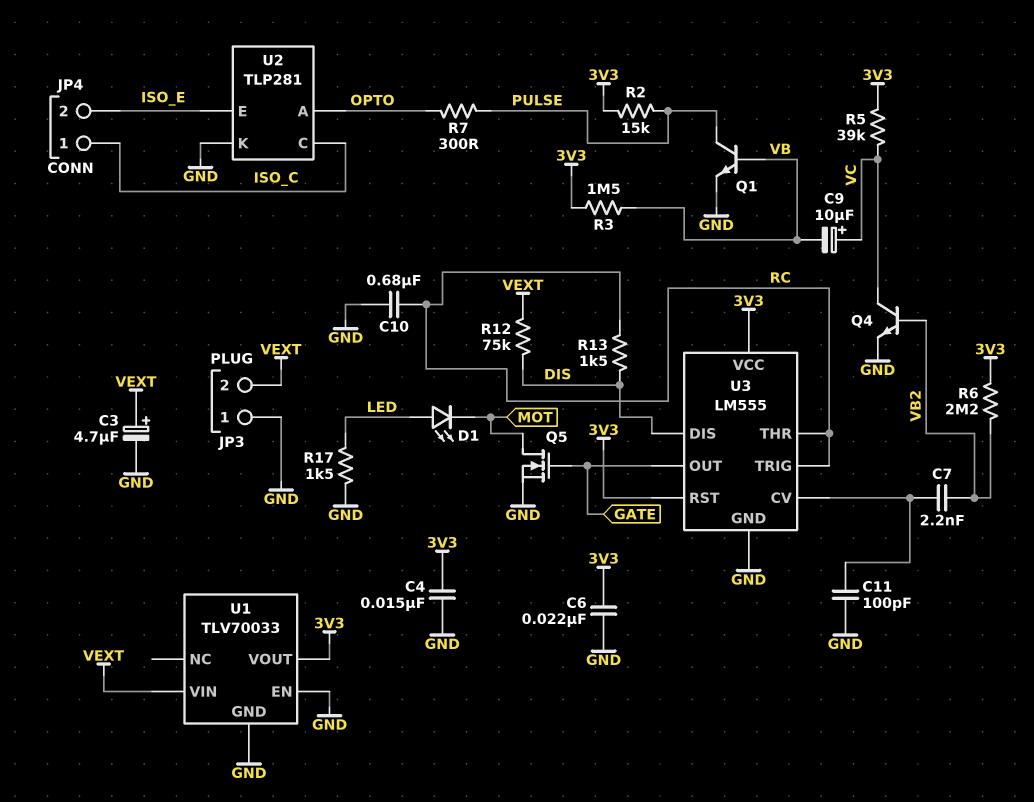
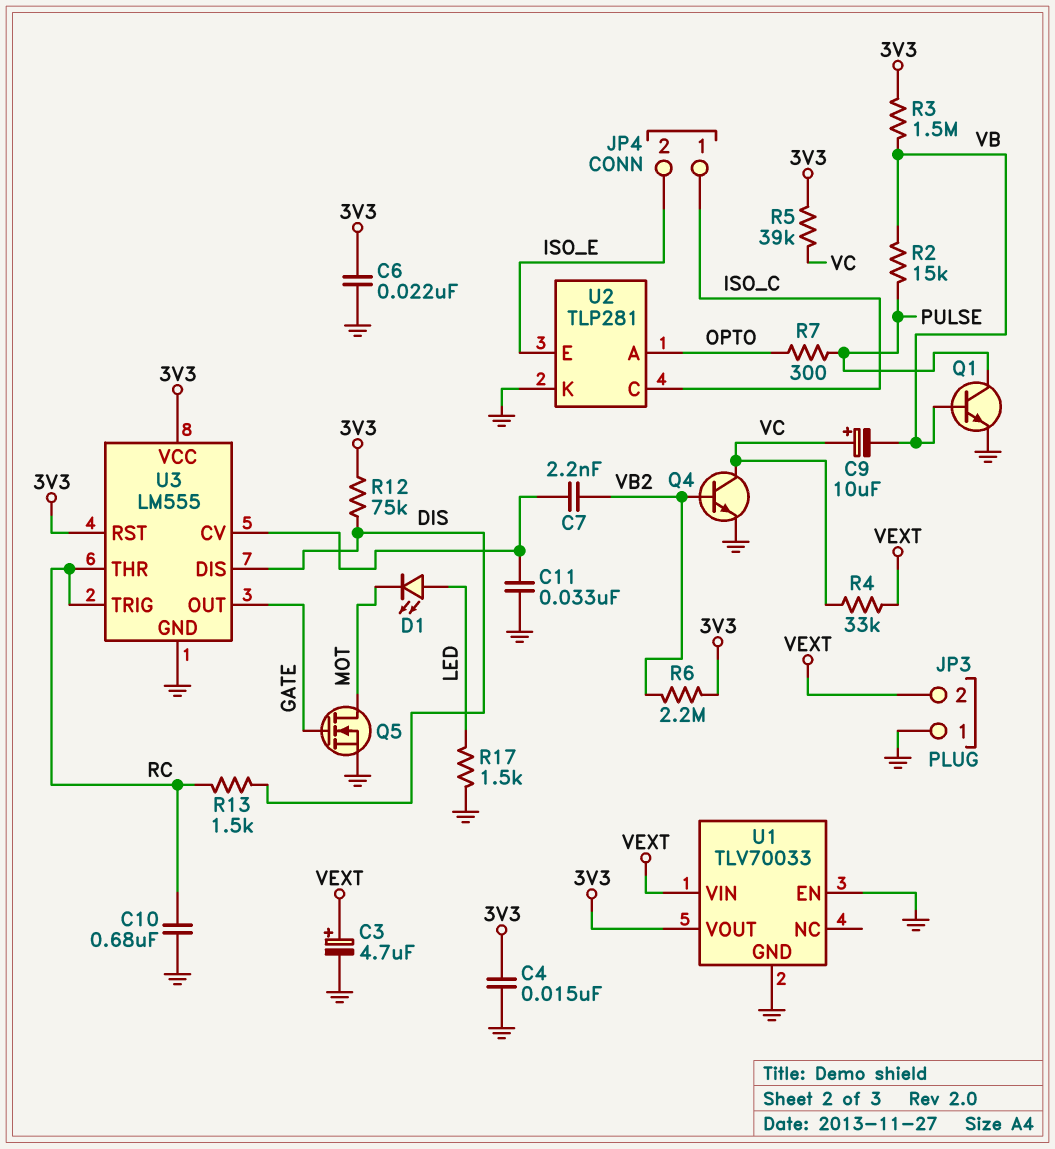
C11: 100pF (GND, U3/CV) -> 33nF (GND, U3/CV)
R2: 15k (3V3, PULSE) -> 15k (PULSE, VB)
R4: none -> 33k (VC, VEXT)
R12: 75k (DIS, VEXT) -> 75k (3V3, DIS)

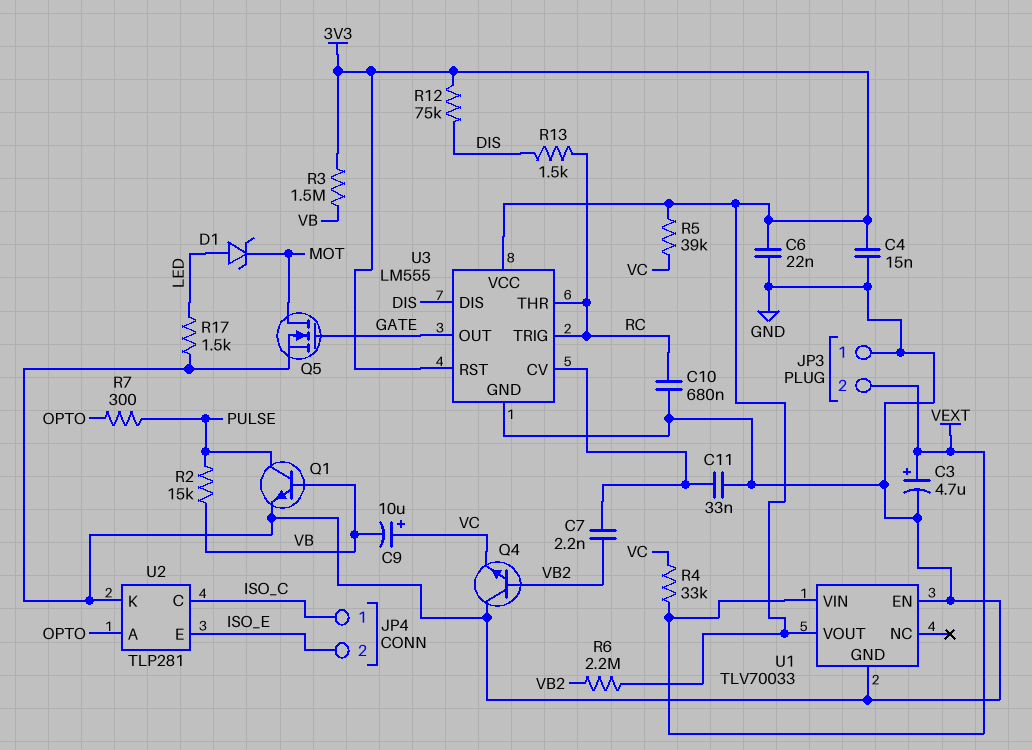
D1: LED (A LED, K MOT) -> zener (A LED, K MOT)
Q4: NPN (B VB2, C VC, E GND) -> NPN (B VB2, C GND, E VC)

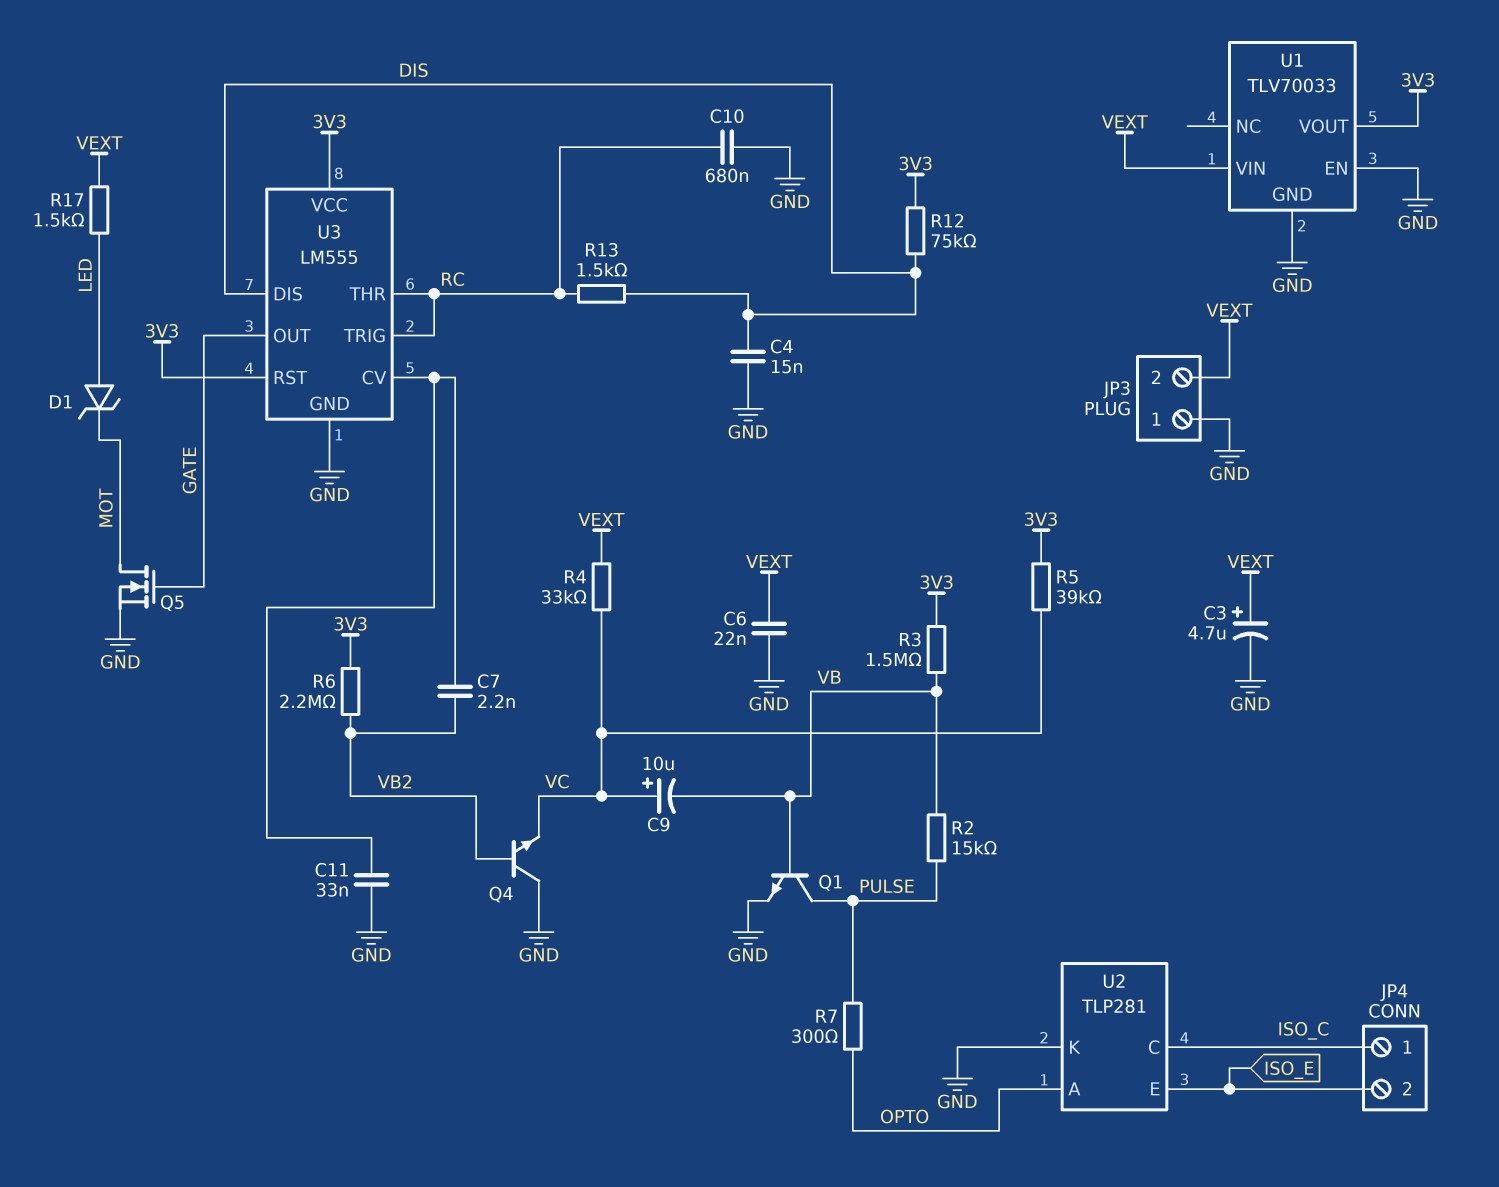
C4: 15nF (3V3, GND) -> 15nF (DIS, GND)
C6: 22nF (3V3, GND) -> 22nF (GND, VEXT)
R17: 1.5k (GND, LED) -> 1.5k (LED, VEXT)

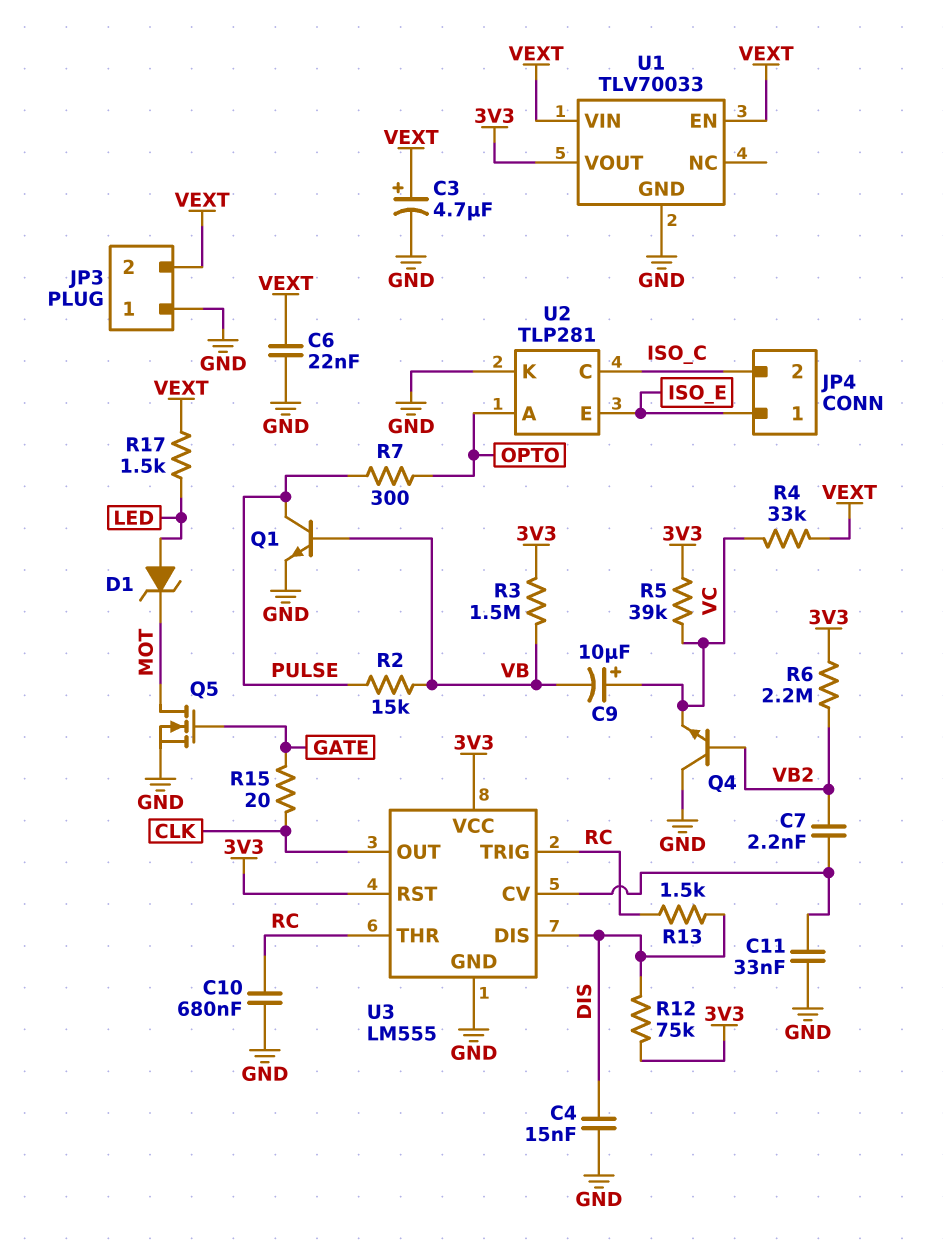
JP4 pin 1: ISO_C -> ISO_E
JP4 pin 2: ISO_E -> ISO_C
R15: none -> 20 (CLK, GATE)
U1 pin EN: GND -> VEXT
U3 pin OUT: GATE -> CLK

